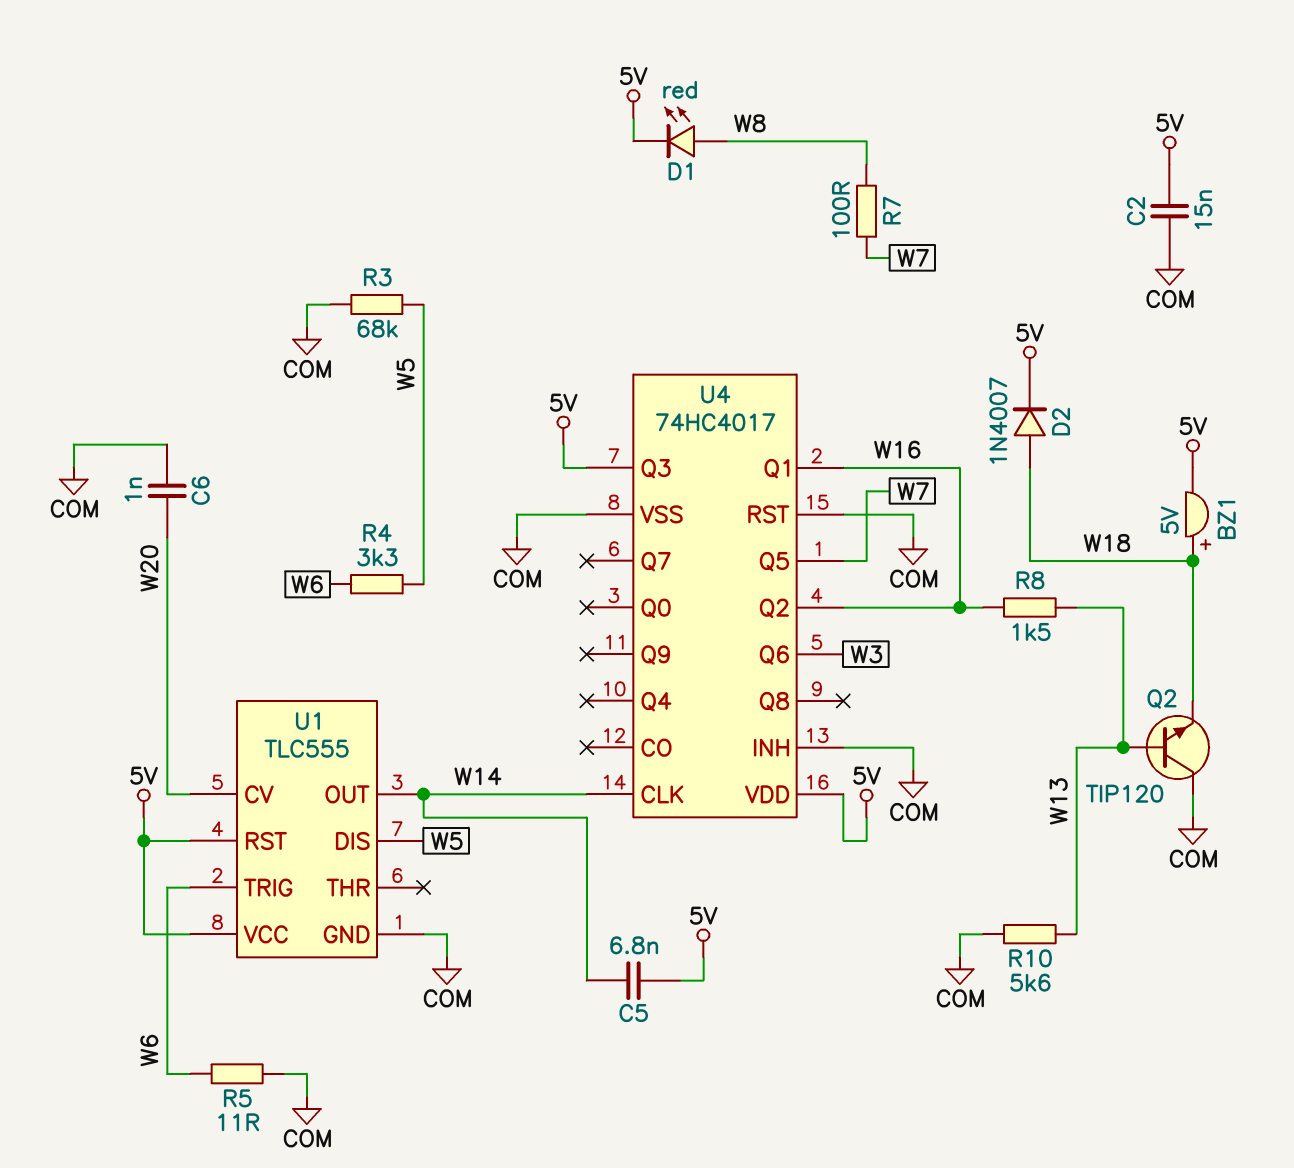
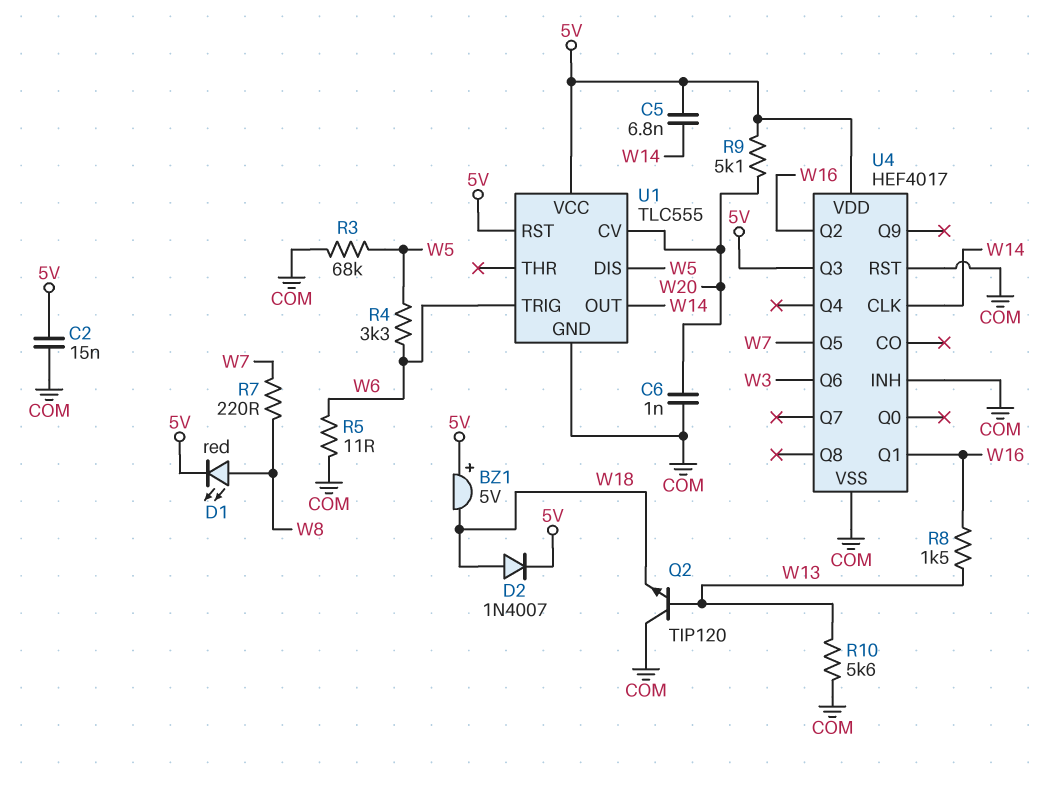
BZ1: buzzer 5V (plus W18, minus 5V) -> buzzer 5V (plus 5V, minus W18)
R7: 100 (W7, W8) -> 220 (W7, W8)
R9: none -> 5.1k (5V, W20)
U4: 74HC4017 -> HEF4017

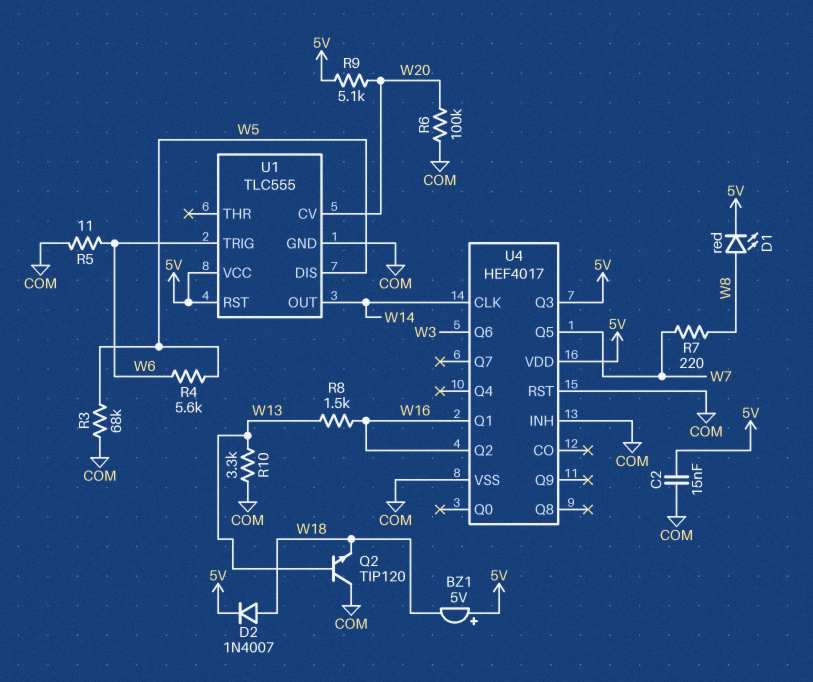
C5: 6.8nF (5V, W14) -> none
C6: 1nF (COM, W20) -> none
R4: 3.3k (W5, W6) -> 5.6k (W5, W6)
R6: none -> 100k (COM, W20)
R10: 5.6k (COM, W13) -> 3.3k (COM, W13)

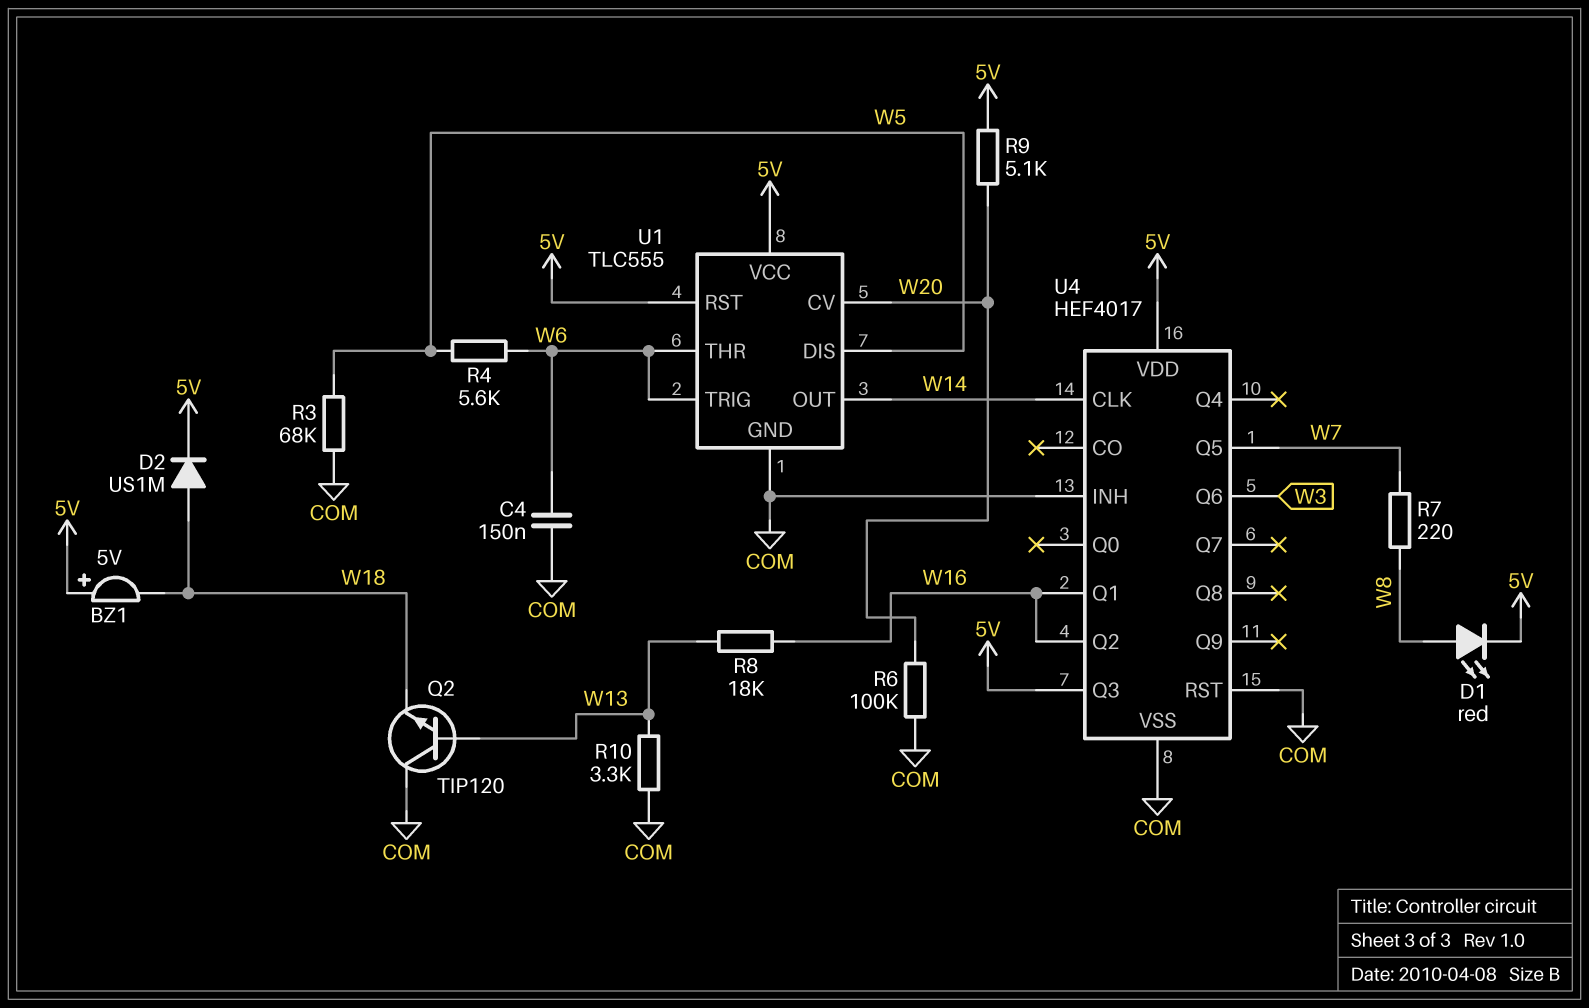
C2: 15nF (5V, COM) -> none
C4: none -> 150nF (COM, W6)
D2: diode 1N4007 (A W18, K 5V) -> diode US1M (A W18, K 5V)
R5: 11 (COM, W6) -> none
R8: 1.5k (W13, W16) -> 18k (W13, W16)
U1 pin THR: none -> W6

